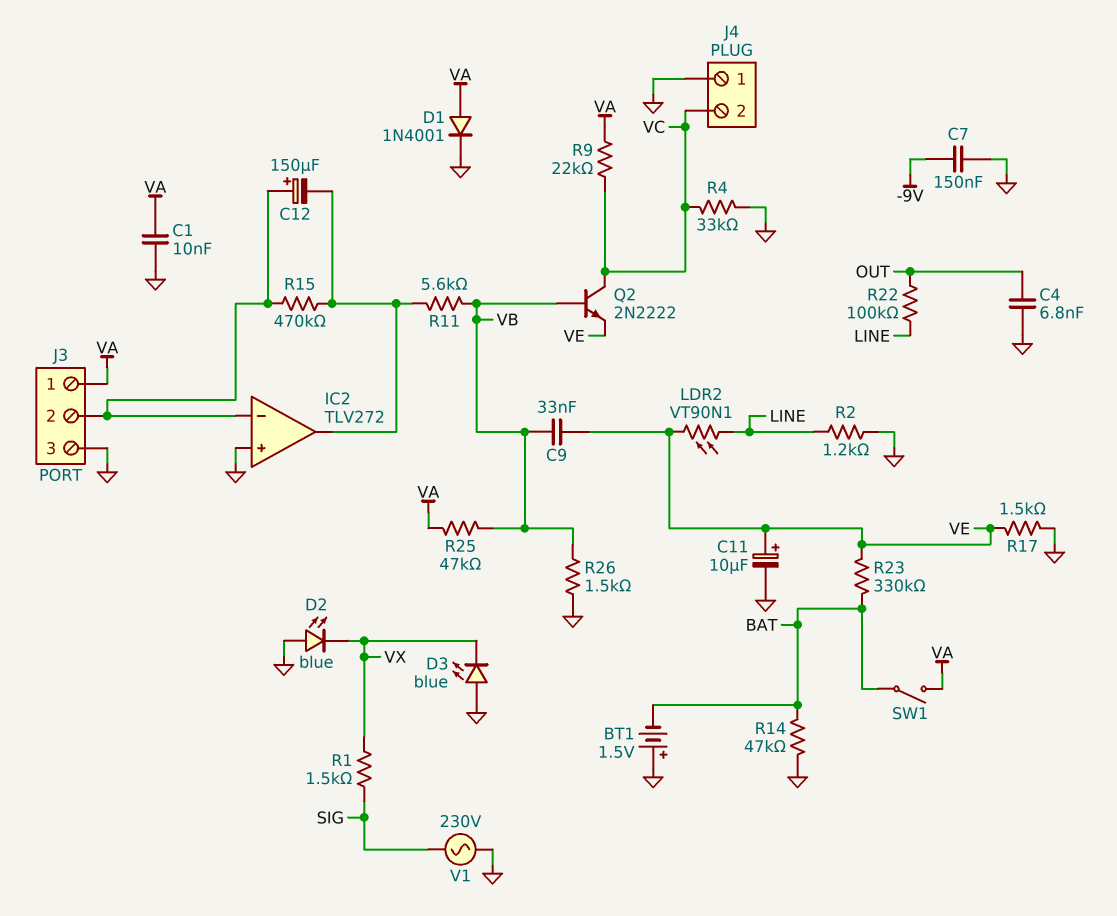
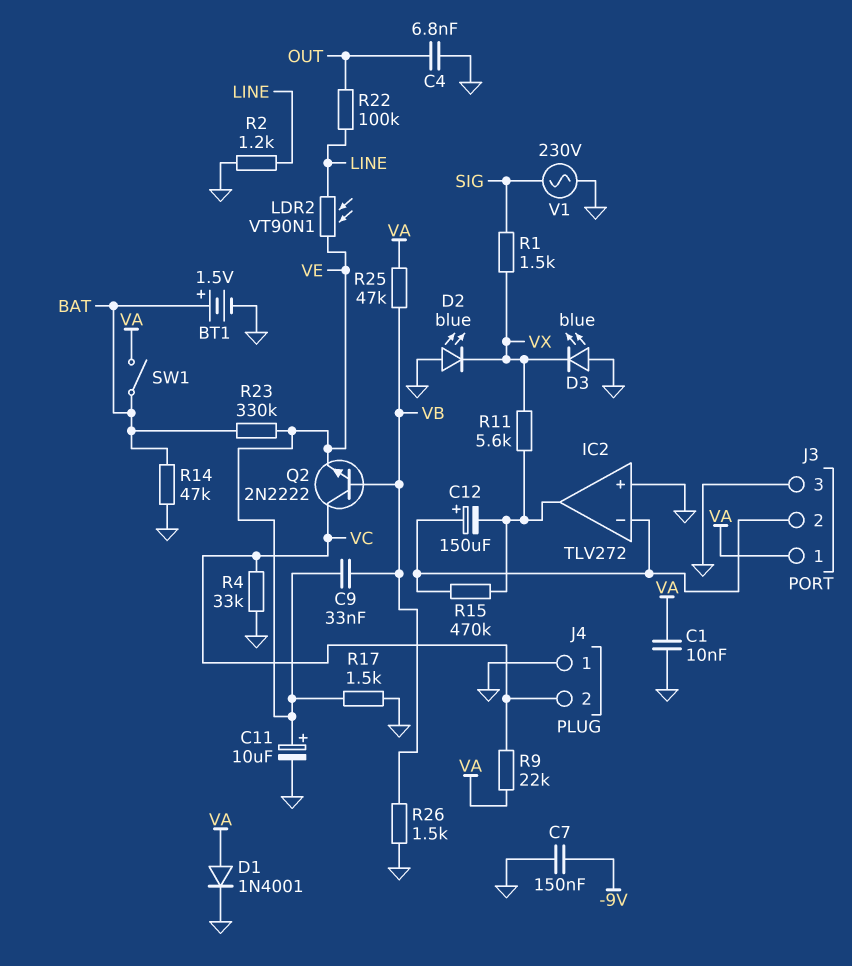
BT1: 1.5V (plus GND, minus BAT) -> 1.5V (plus BAT, minus GND)
R11: 5.6k (IC2/out, VB) -> 5.6k (IC2/out, VX)

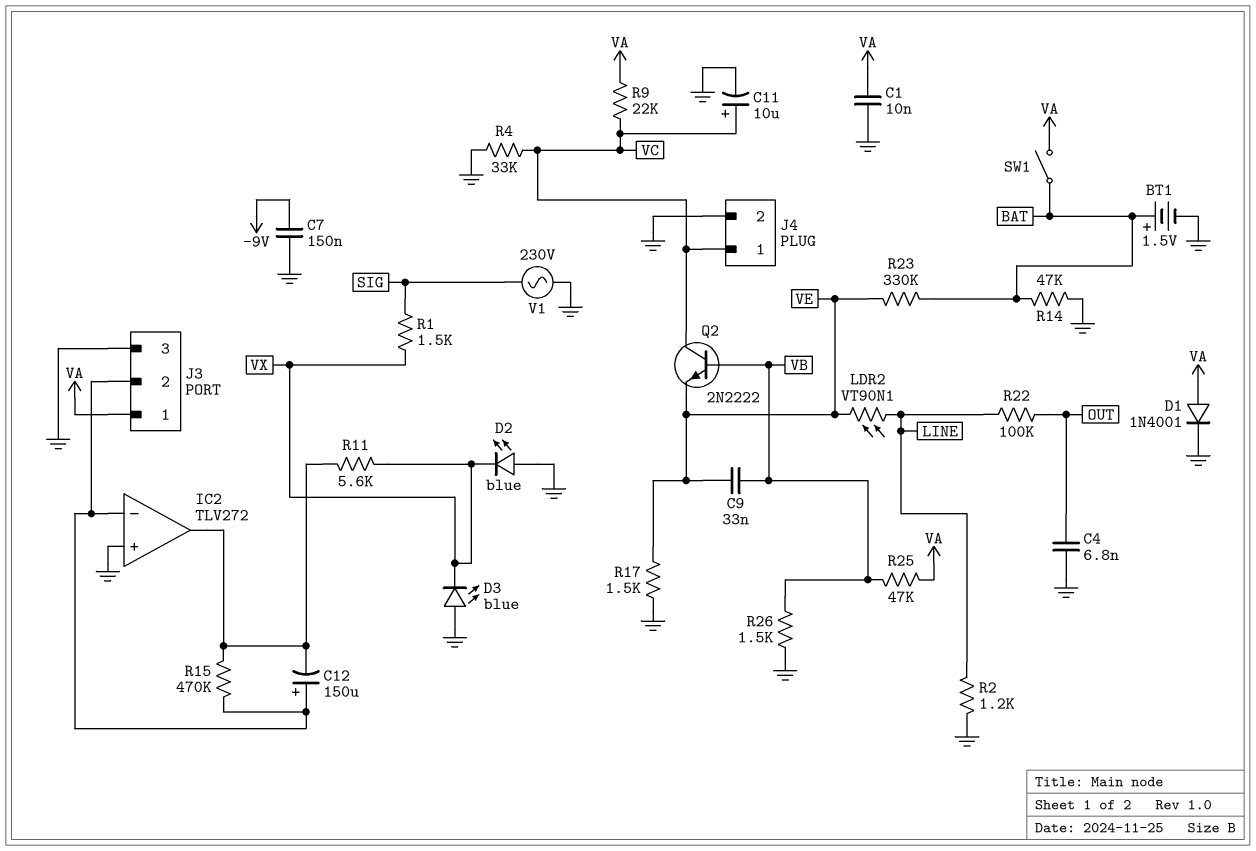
C11: 10uF (plus VE, minus GND) -> 10uF (plus VC, minus GND)
J4 pin 1: GND -> VC
J4 pin 2: VC -> GND

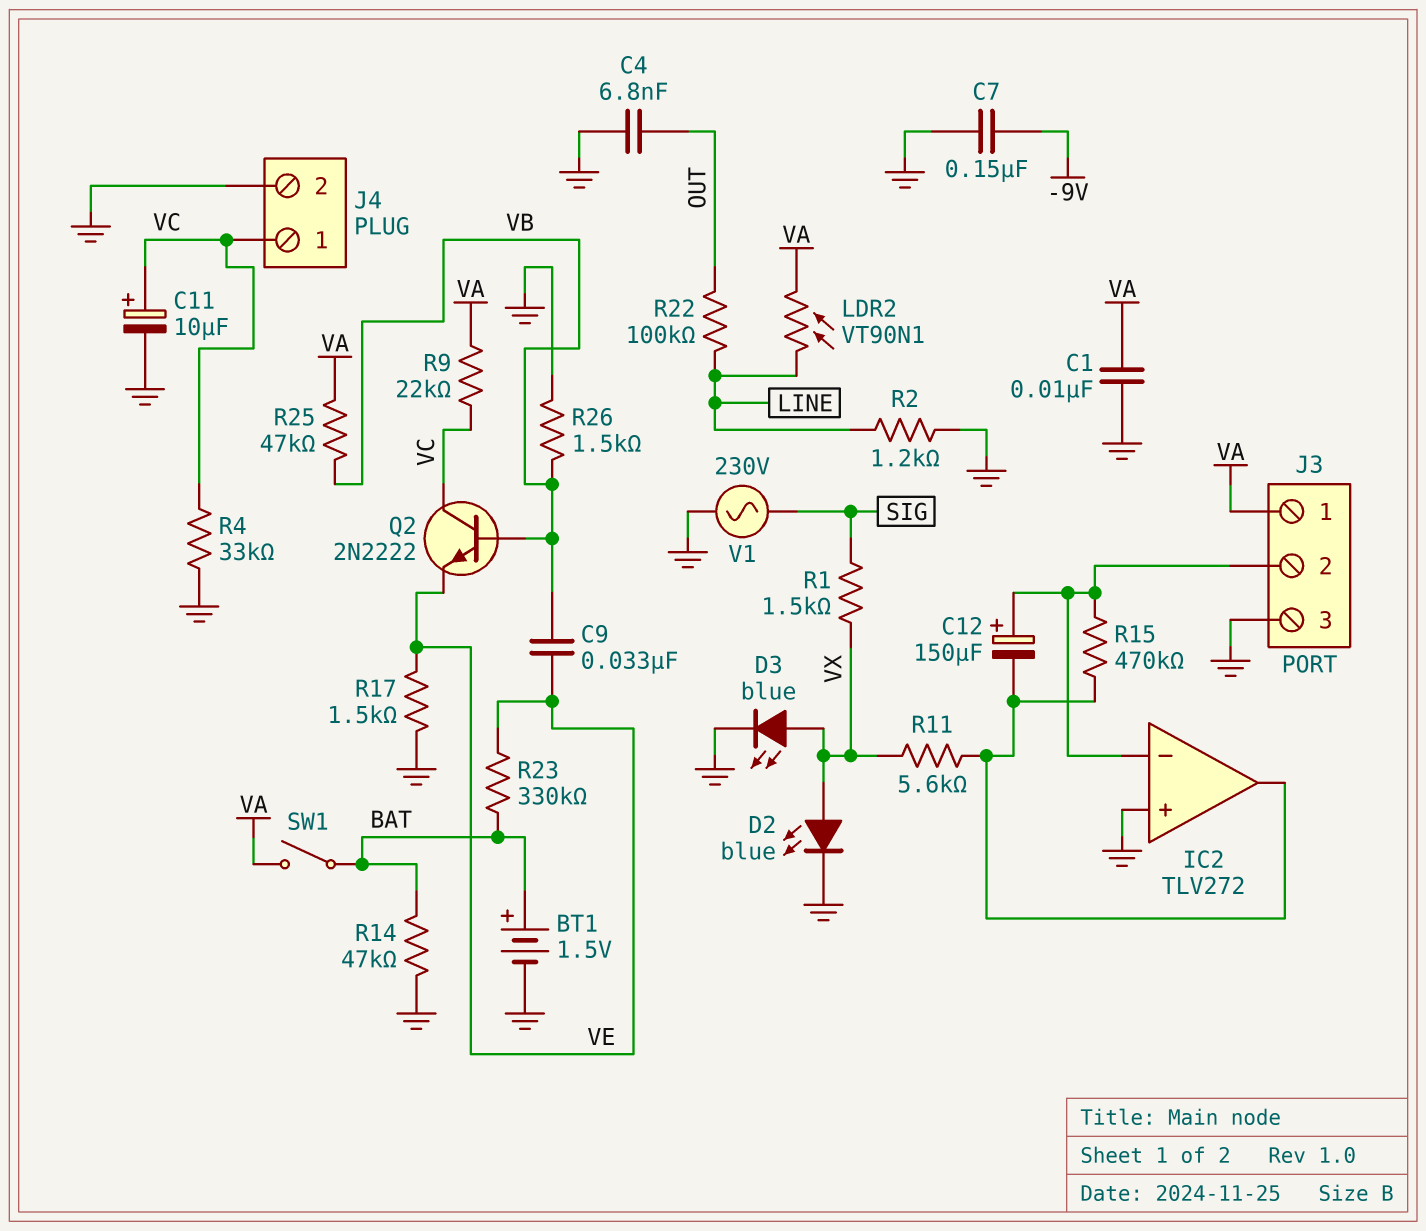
D1: diode 1N4001 (A VA, K GND) -> none
D2: LED blue (A GND, K VX) -> LED blue (A VX, K GND)
D3: LED blue (A GND, K VX) -> LED blue (A VX, K GND)
LDR2: VT90N1 (LINE, VE) -> VT90N1 (LINE, VA)

